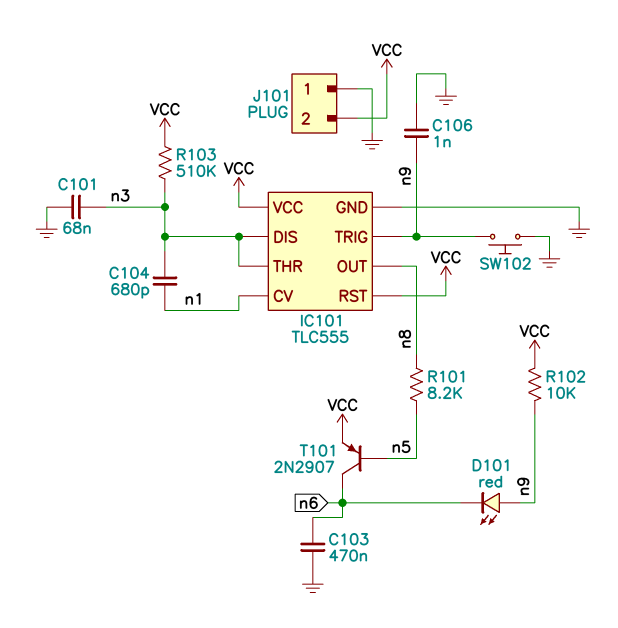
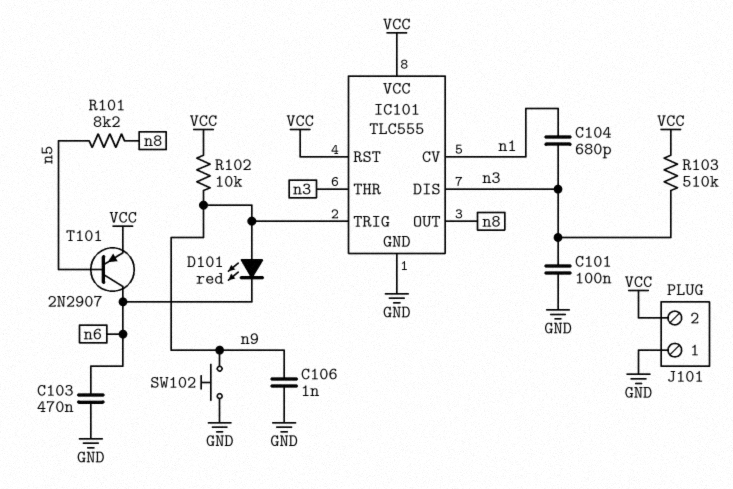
C101: 68nF (GND, n3) -> 100nF (GND, n3)

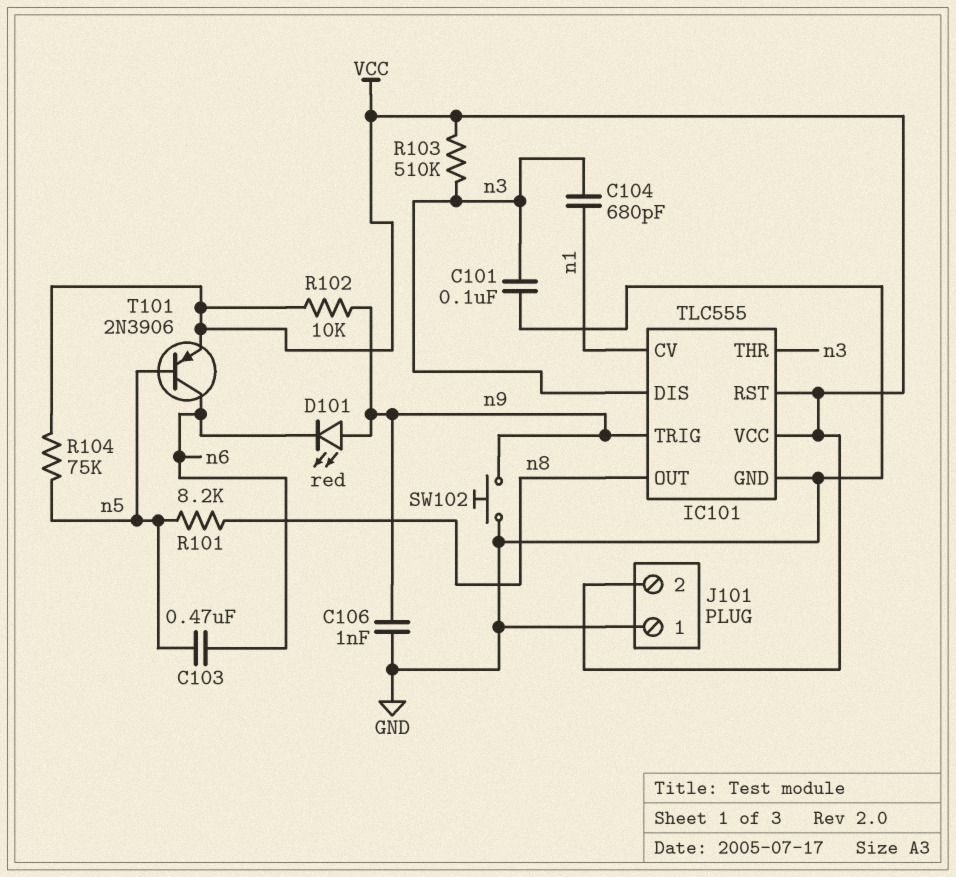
C103: 470nF (GND, n6) -> 470nF (n5, n6)
R104: none -> 75k (VCC, n5)
T101: PNP 2N2907 (B n5, C n6, E VCC) -> PNP 2N3906 (B n5, C n6, E VCC)

